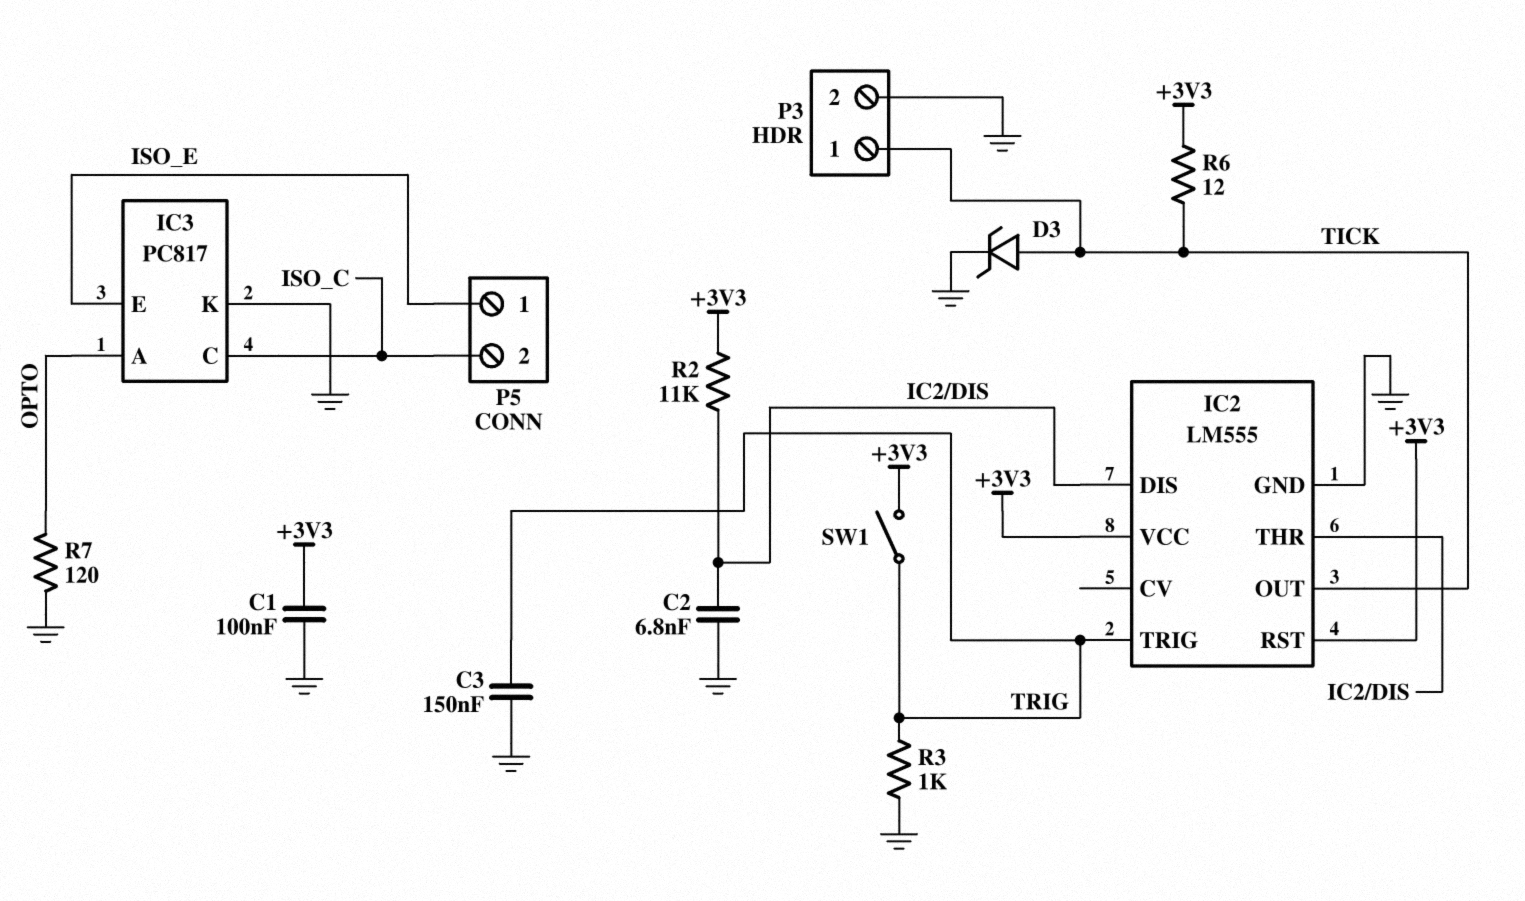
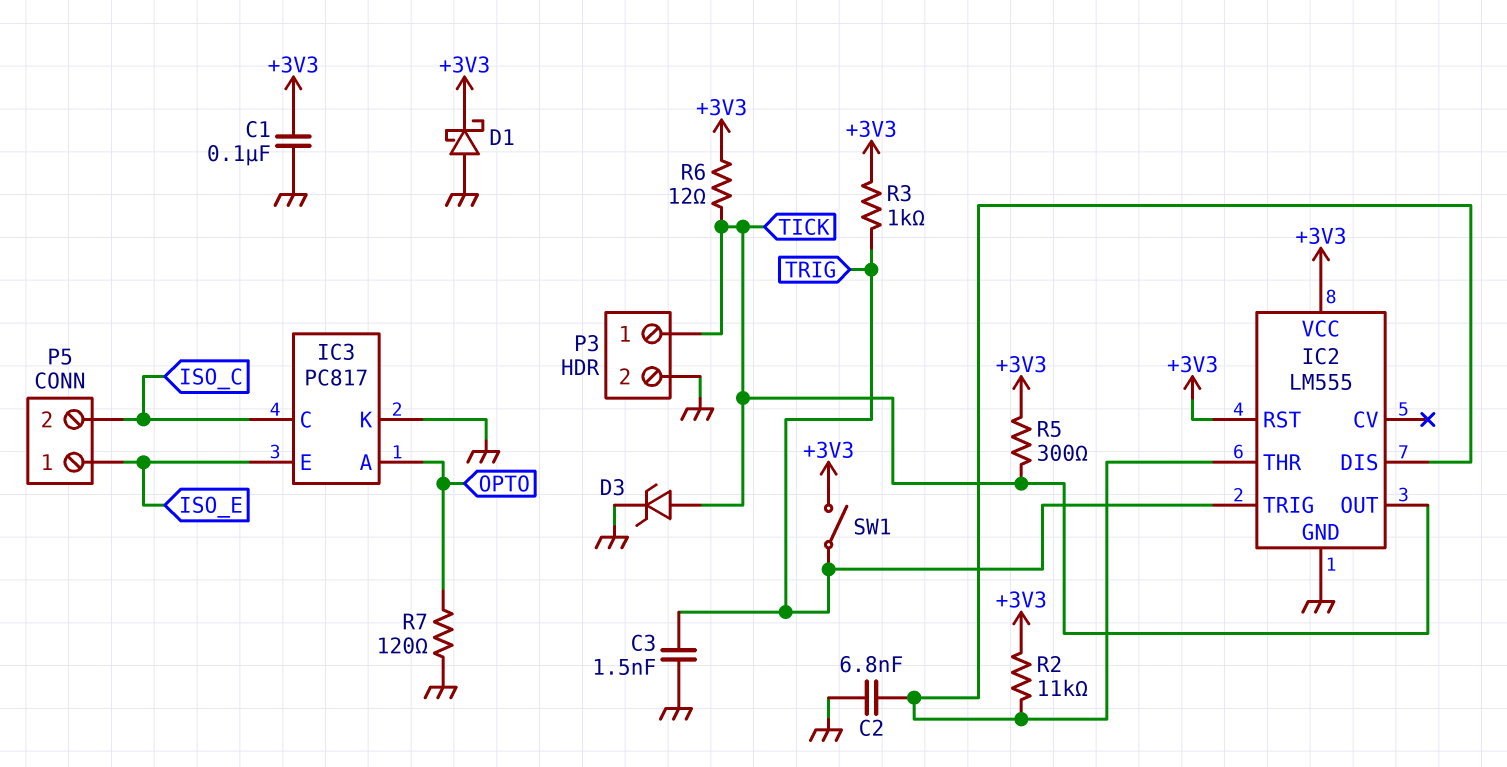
C3: 150nF (GND, TRIG) -> 1.5nF (GND, TRIG)
D1: none -> schottky (A GND, K +3V3)
R3: 1k (GND, TRIG) -> 1k (+3V3, TRIG)
R5: none -> 300 (+3V3, TICK)

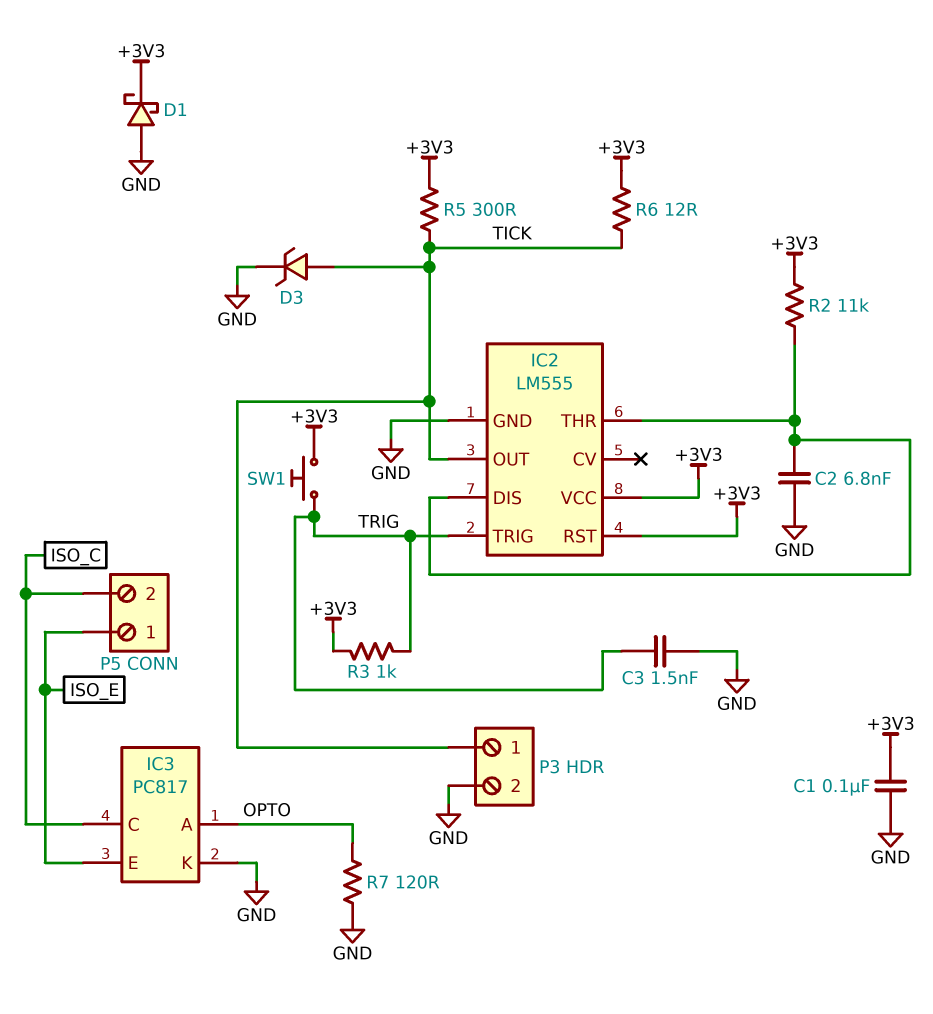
SW1: switch (+3V3, TRIG) -> button (+3V3, TRIG)

